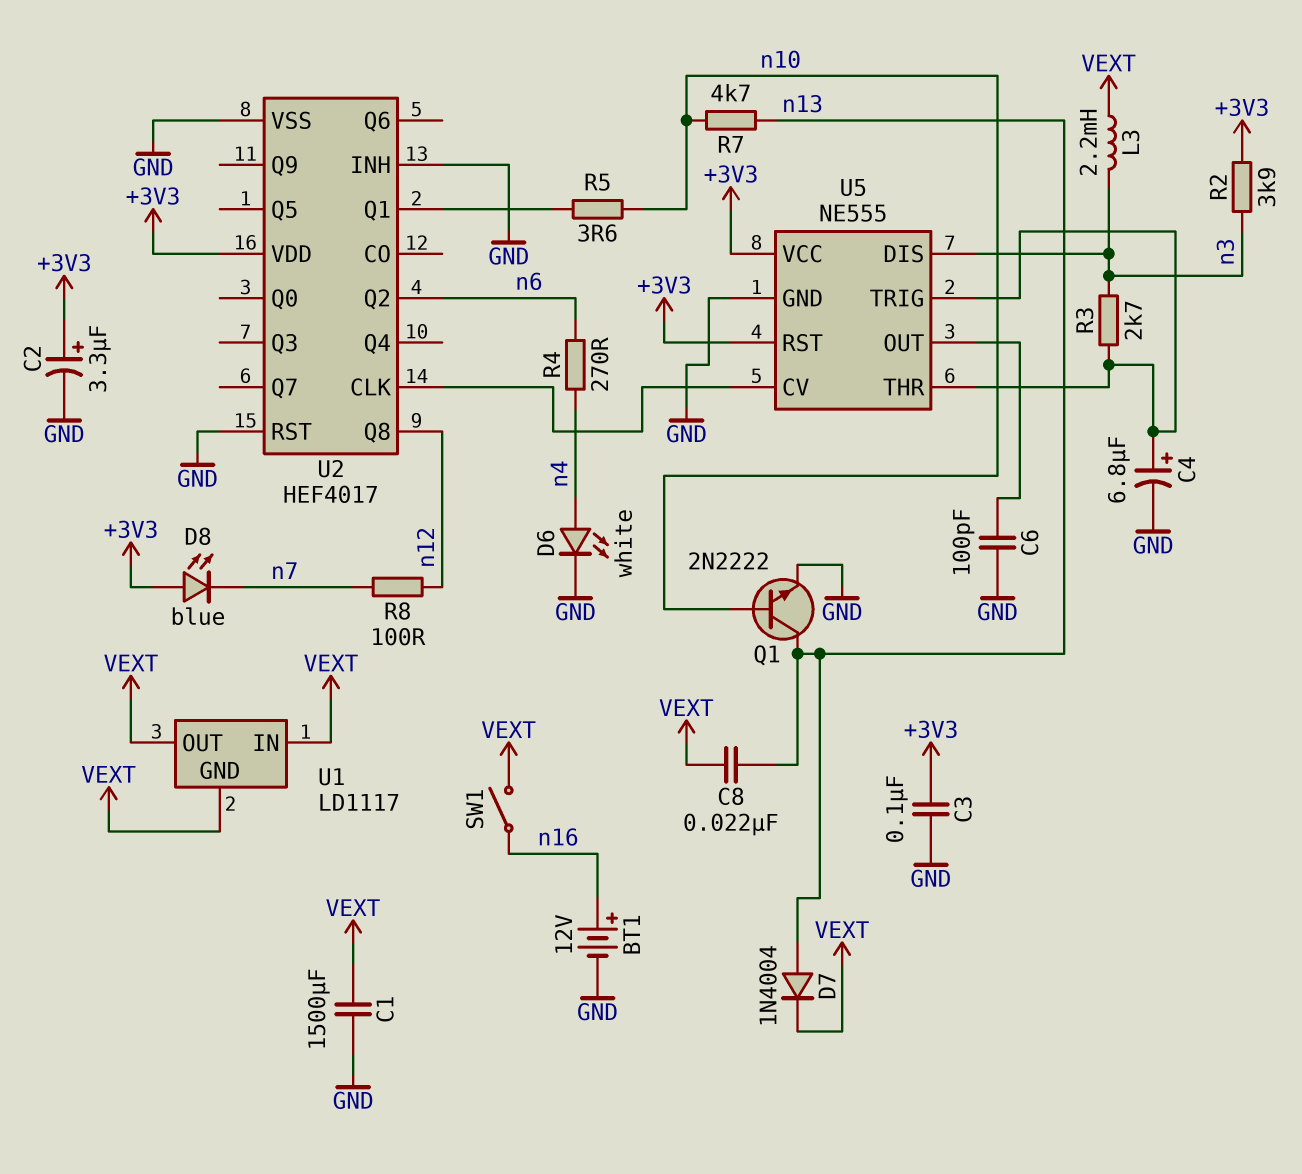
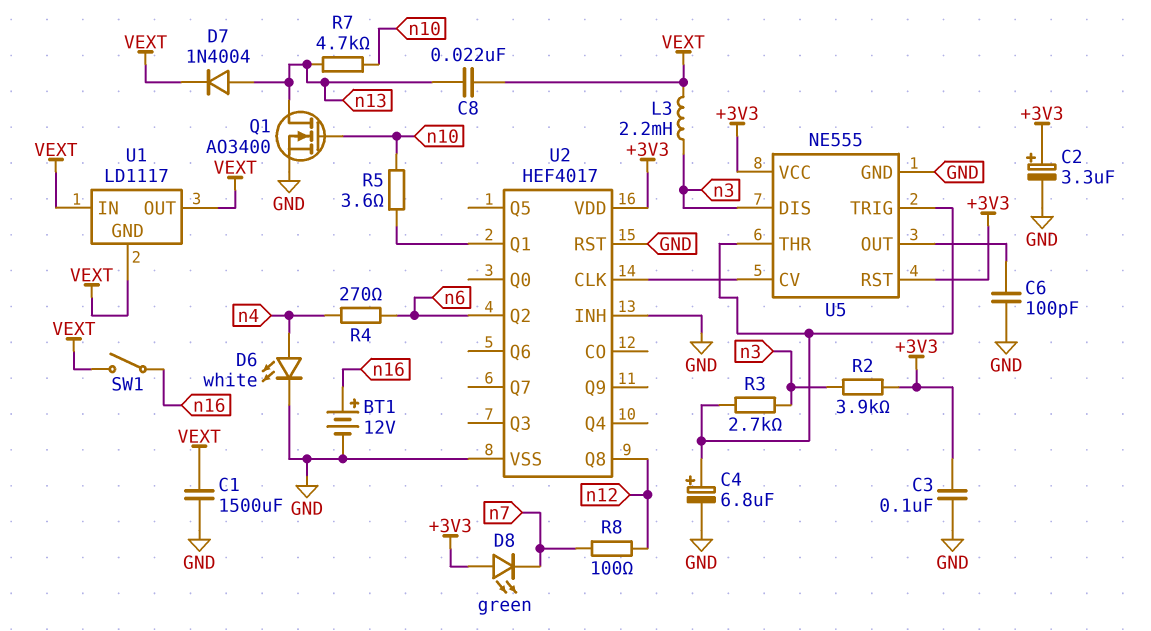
D8: LED blue (A +3V3, K n7) -> LED green (A +3V3, K n7)
Q1: NPN 2N2222 (B n10, C n13, E GND) -> NMOS AO3400 (G n10, D n13, S GND)

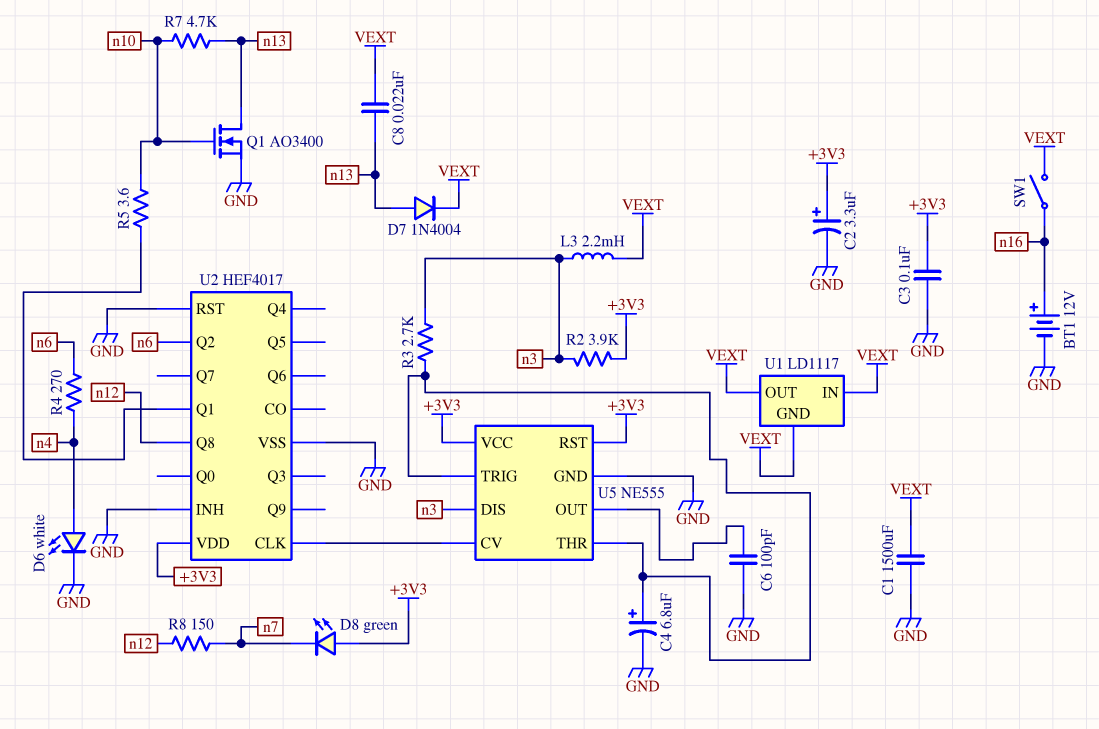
R8: 100 (n7, n12) -> 150 (n7, n12)

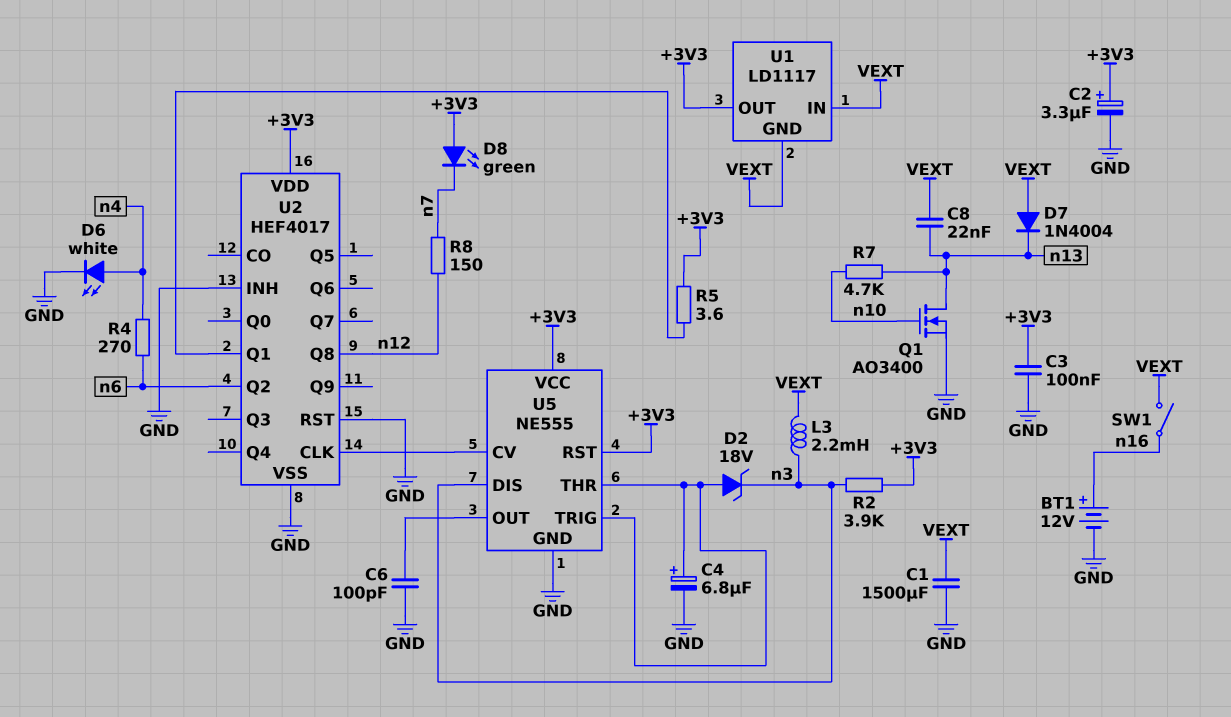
D2: none -> zener 18V (A U5/THR, K n3)
D7: diode 1N4004 (A n13, K VEXT) -> diode 1N4004 (A VEXT, K n13)
R3: 2.7k (U5/THR, n3) -> none
R5: 3.6 (U2/Q1, n10) -> 3.6 (+3V3, U2/Q1)
U1 pin OUT: VEXT -> +3V3

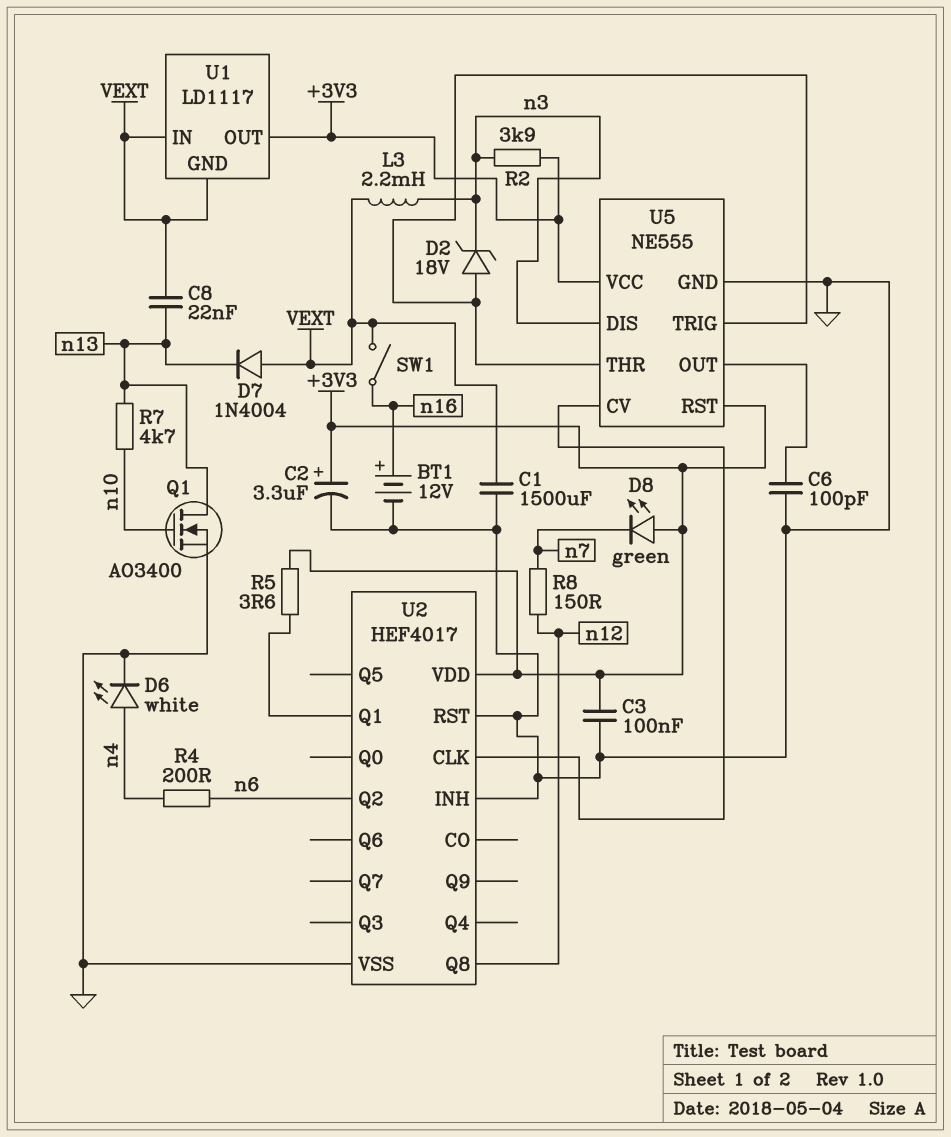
C4: 6.8uF (plus U5/THR, minus GND) -> none
R4: 270 (n4, n6) -> 200 (n4, n6)

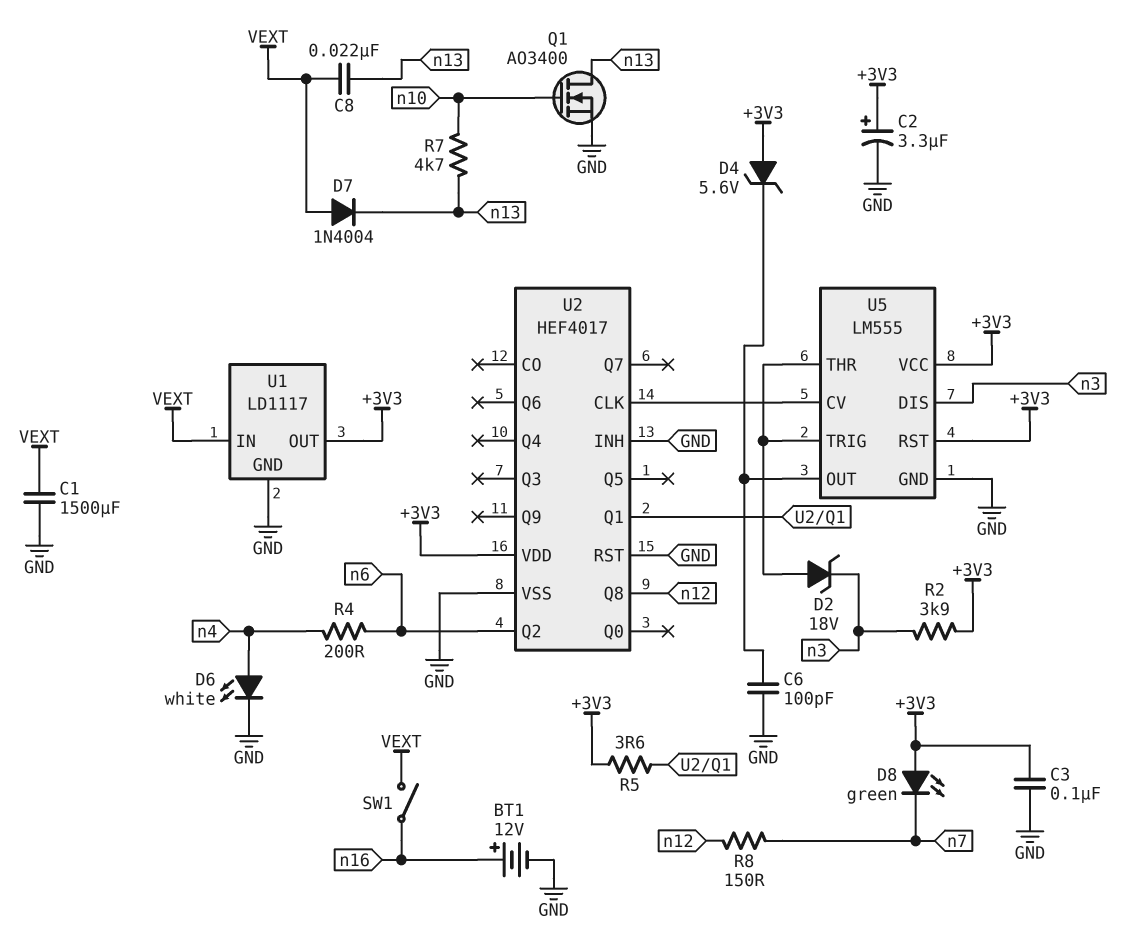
D4: none -> zener 5.6V (A +3V3, K U5/OUT)
L3: 2.2mH (VEXT, n3) -> none
U1 pin GND: VEXT -> GND
U5: NE555 -> LM555

